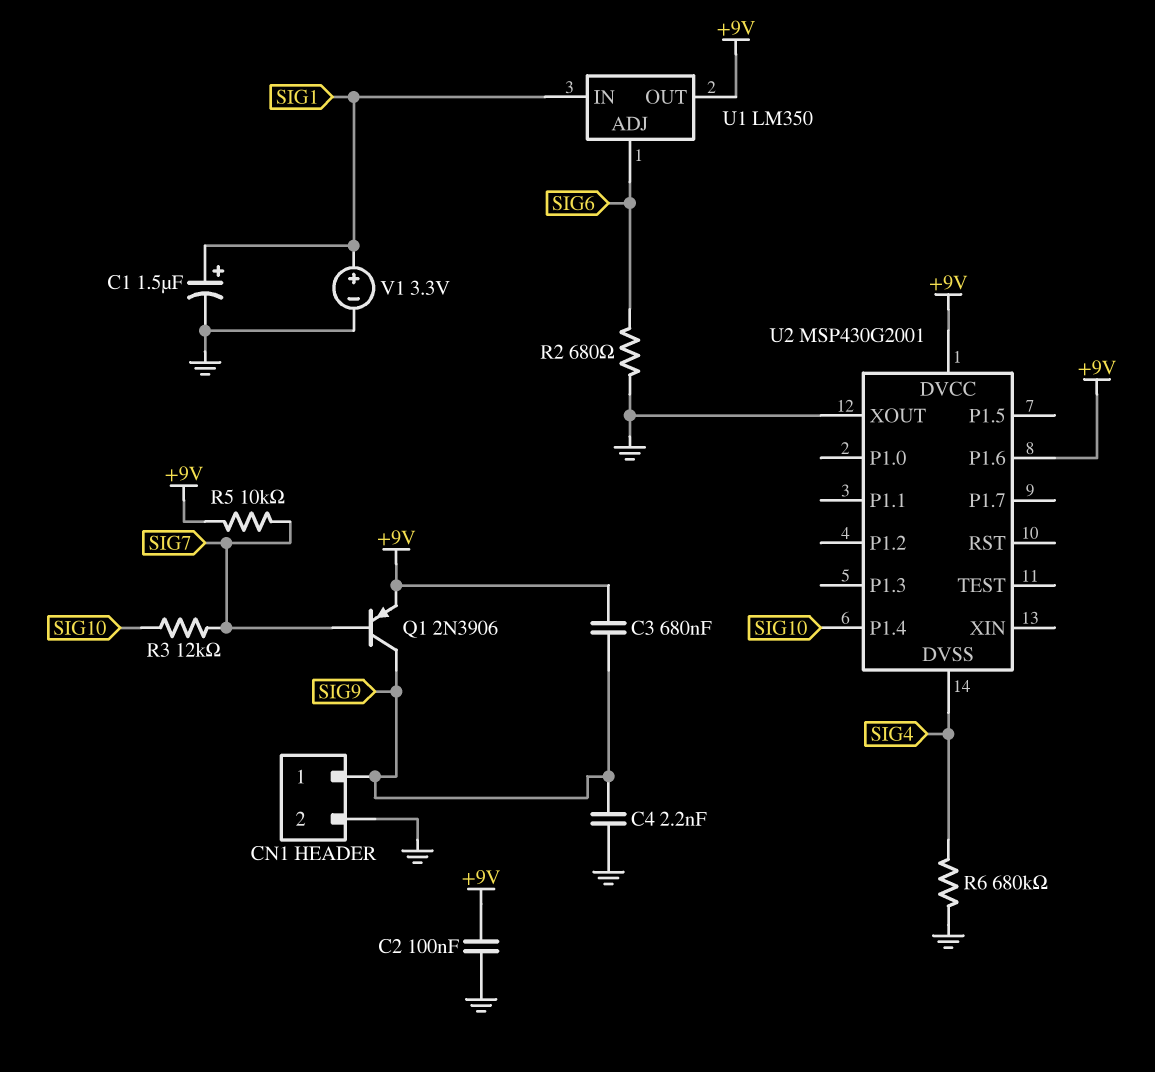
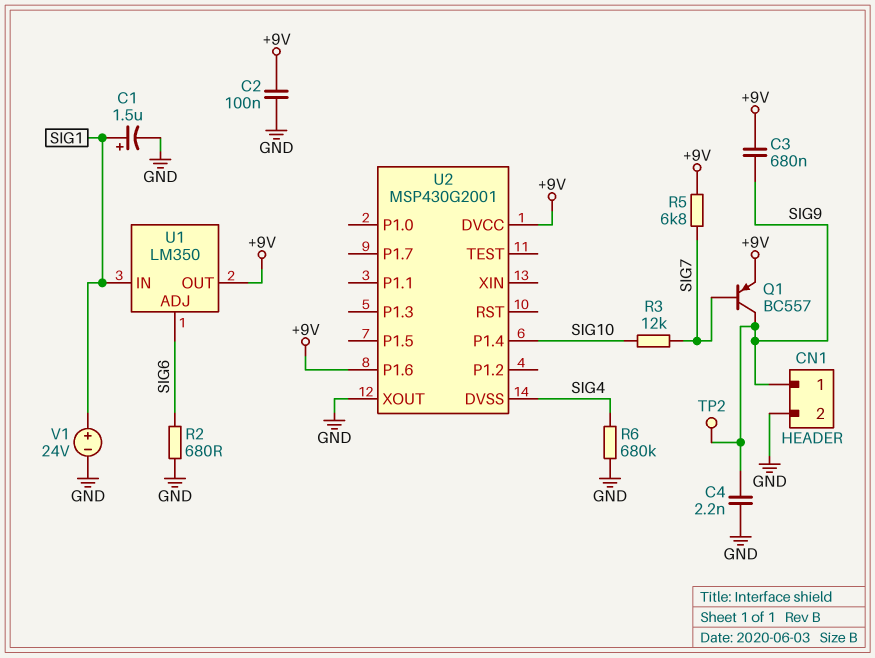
Q1: PNP 2N3906 (B SIG7, C SIG9, E +9V) -> PNP BC557 (B SIG7, C SIG9, E +9V)
R5: 10k (+9V, SIG7) -> 6.8k (+9V, SIG7)
TP2: none -> test point (SIG9)
V1: 3.3V (plus SIG1, minus GND) -> 24V (plus SIG1, minus GND)

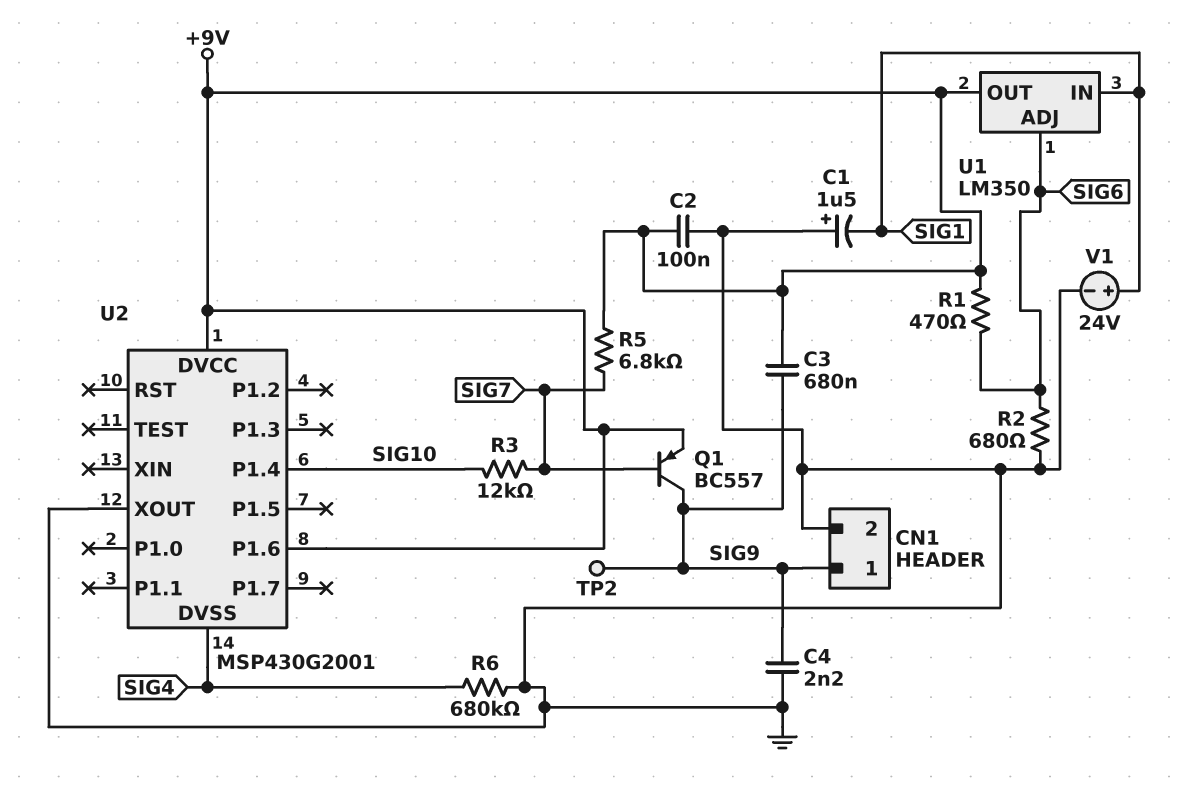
C1: 1.5uF (plus SIG1, minus GND) -> 1.5uF (plus GND, minus SIG1)
R1: none -> 470 (+9V, SIG6)

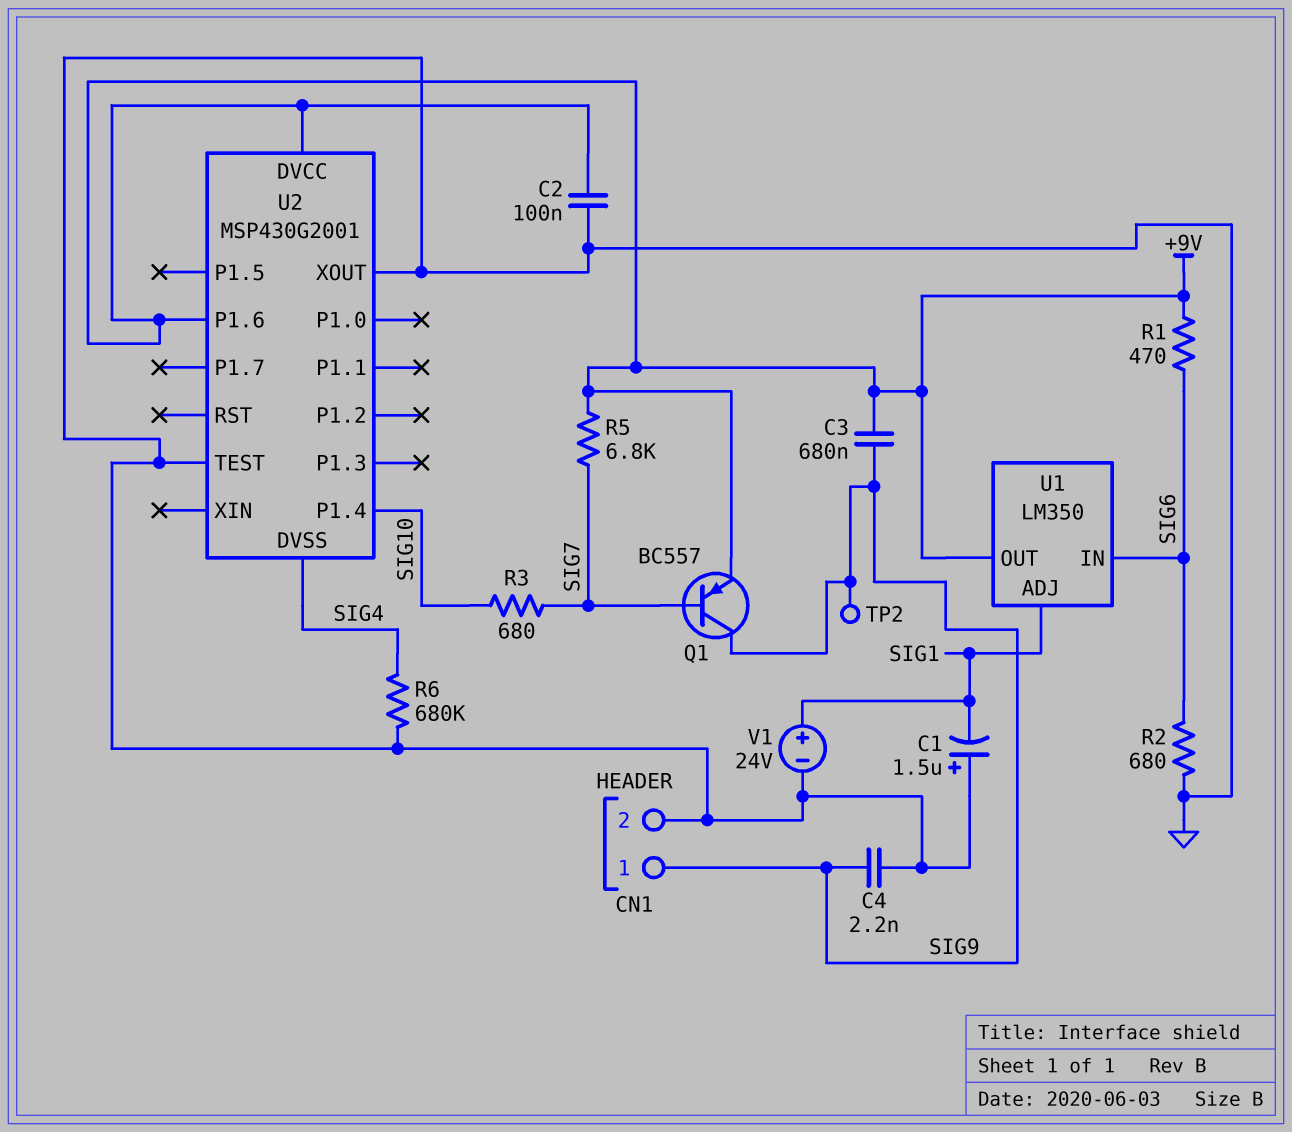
R3: 12k (SIG7, SIG10) -> 680 (SIG7, SIG10)
U1 pin ADJ: SIG6 -> SIG1
U1 pin IN: SIG1 -> SIG6
U2 pin TEST: none -> GND

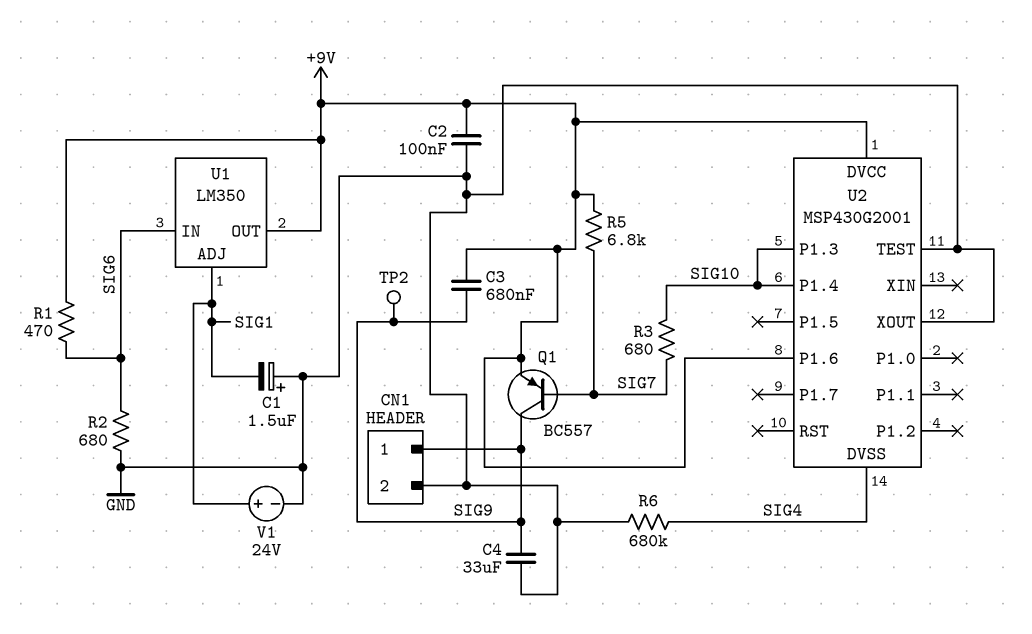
C4: 2.2nF (GND, SIG9) -> 33uF (GND, SIG9)
U2 pin P1.3: none -> SIG10

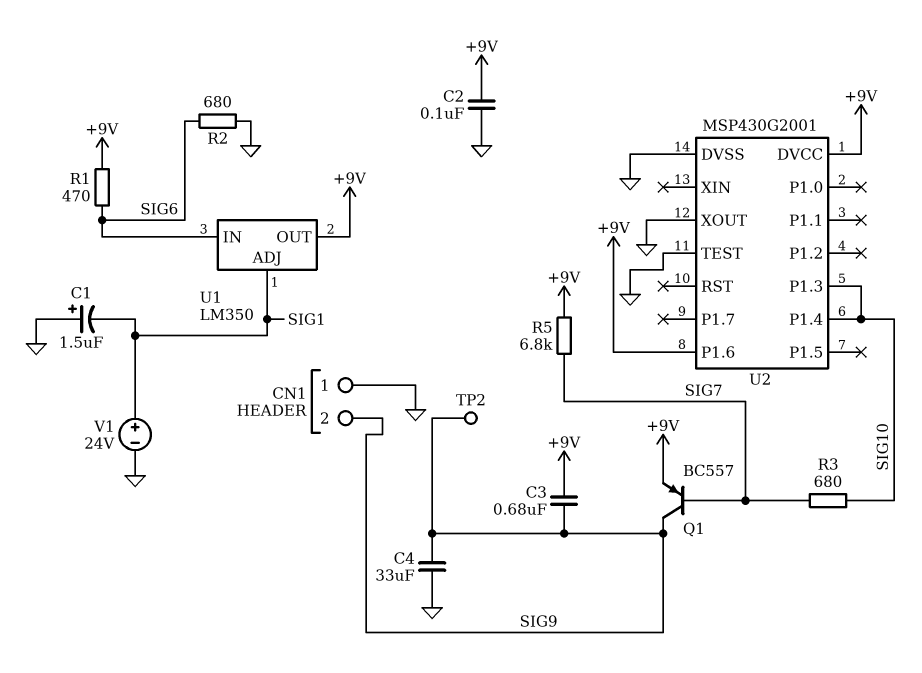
CN1 pin 1: SIG9 -> GND
CN1 pin 2: GND -> SIG9
R6: 680k (GND, SIG4) -> none
U2 pin DVSS: SIG4 -> GND

